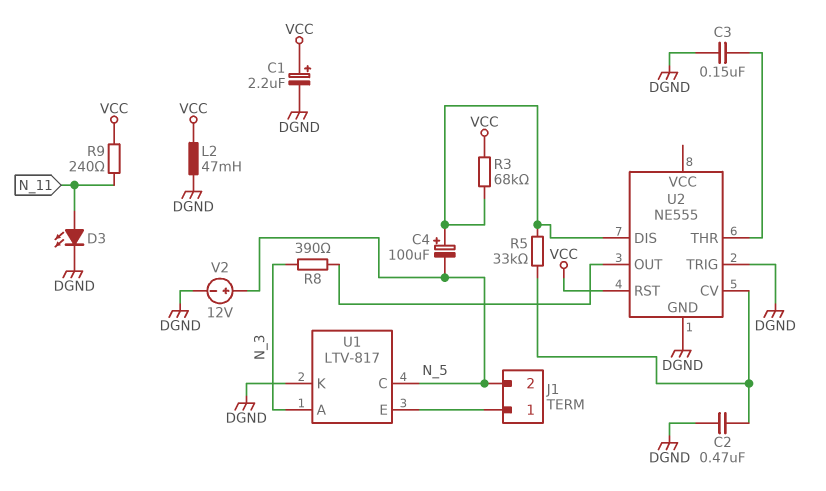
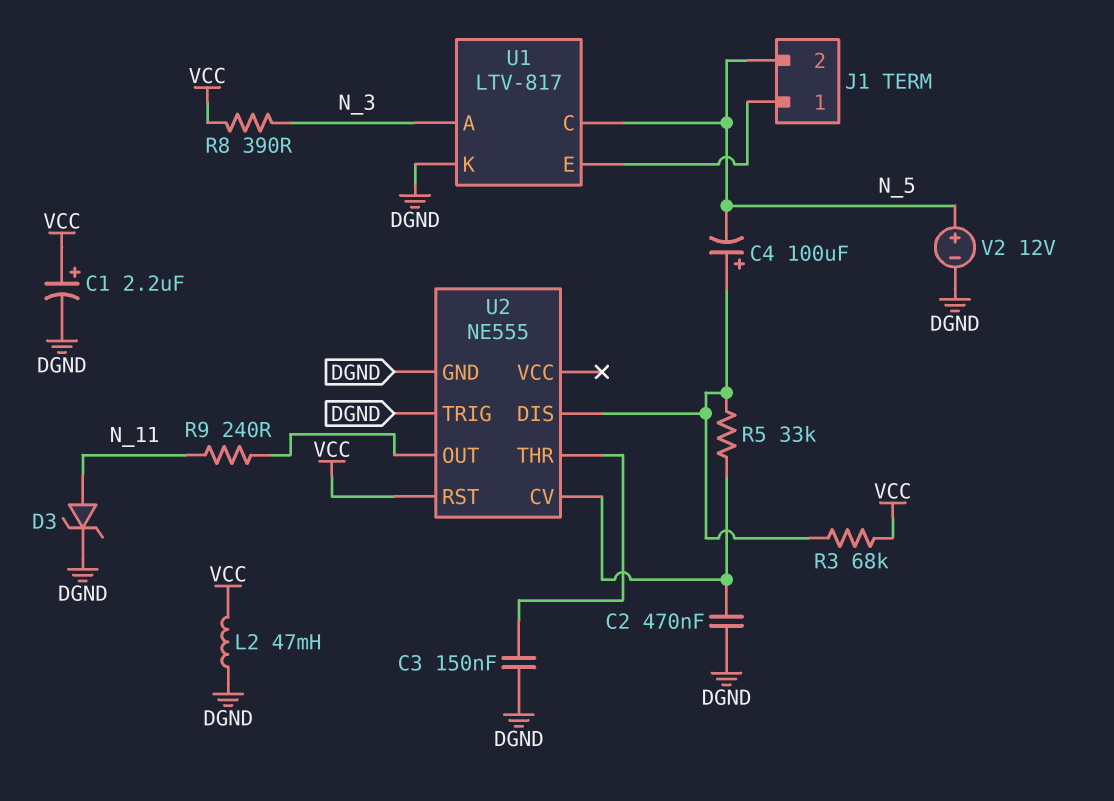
D3: LED (A N_11, K DGND) -> zener (A N_11, K DGND)
R8: 390 (N_3, U2/OUT) -> 390 (N_3, VCC)
R9: 240 (N_11, VCC) -> 240 (N_11, U2/OUT)

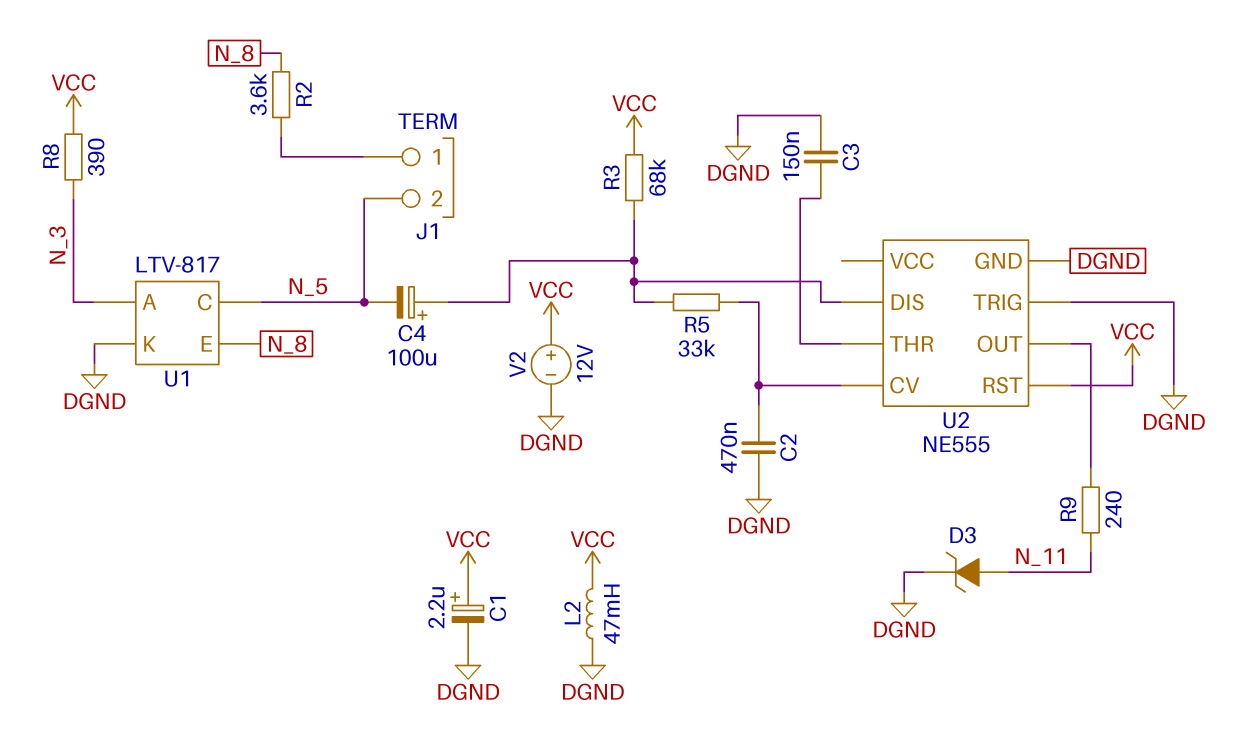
R2: none -> 3.6k (J1/1, N_8)
U1 pin E: J1/1 -> N_8
V2: 12V (plus N_5, minus DGND) -> 12V (plus VCC, minus DGND)

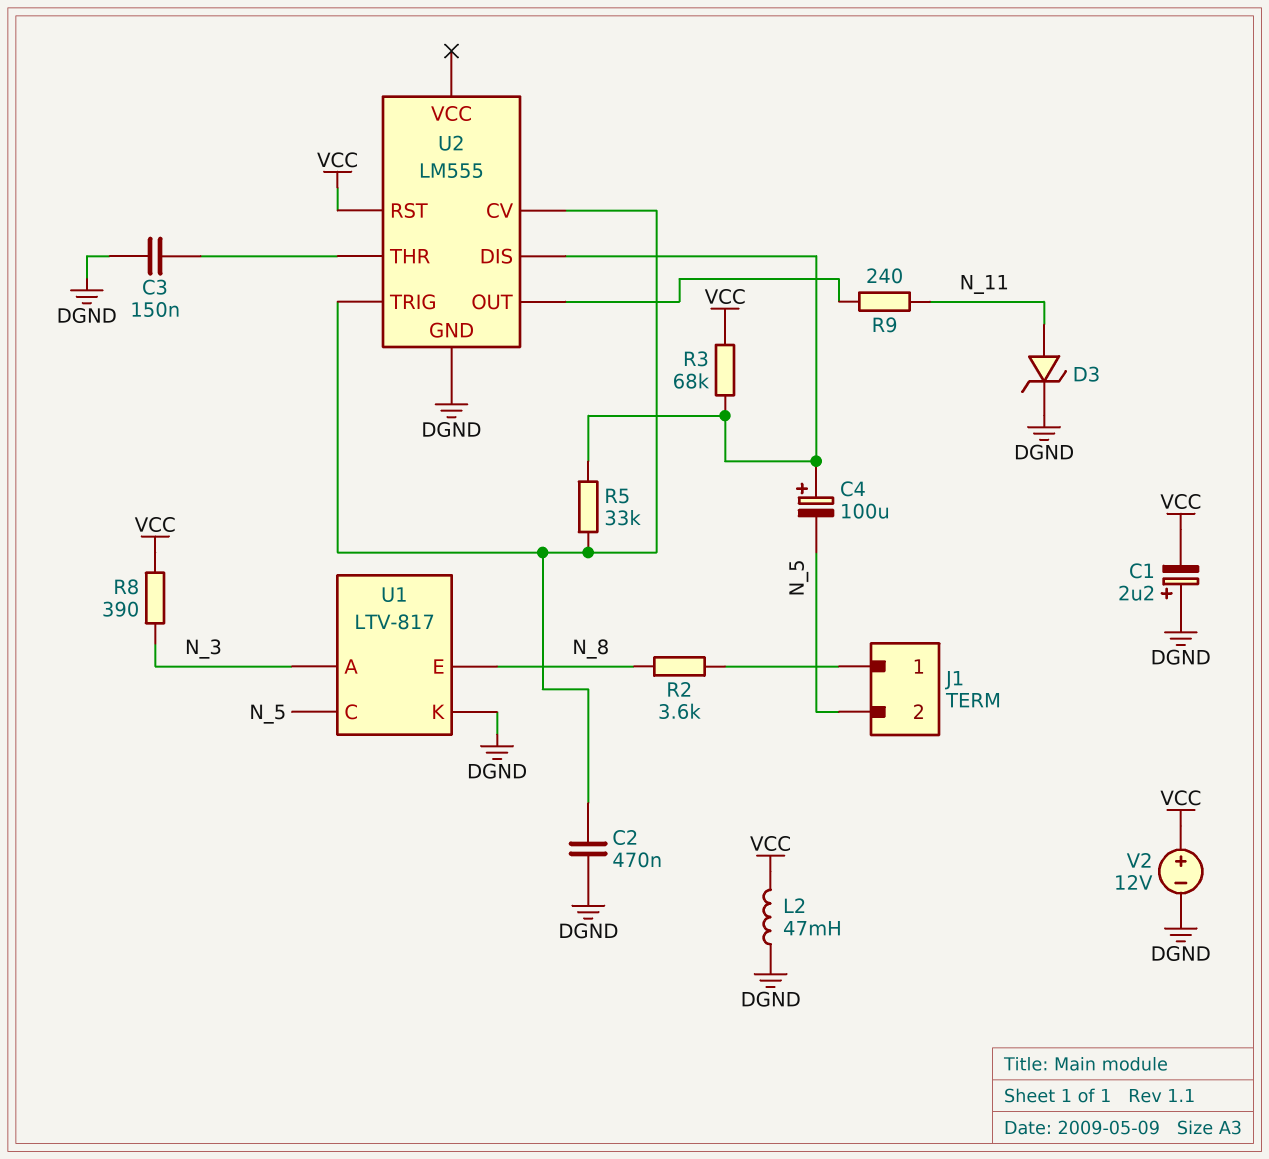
C1: 2.2uF (plus VCC, minus DGND) -> 2.2uF (plus DGND, minus VCC)
U2: NE555 -> LM555
U2 pin TRIG: DGND -> U2/CV

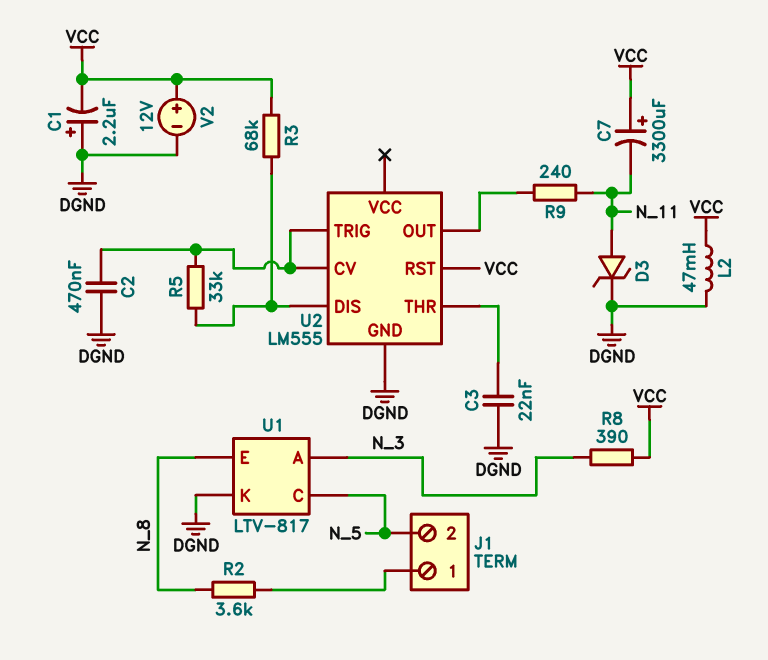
C3: 150nF (DGND, U2/THR) -> 22nF (DGND, U2/THR)
C4: 100uF (plus U2/DIS, minus N_5) -> none
C7: none -> 3300uF (plus VCC, minus N_11)

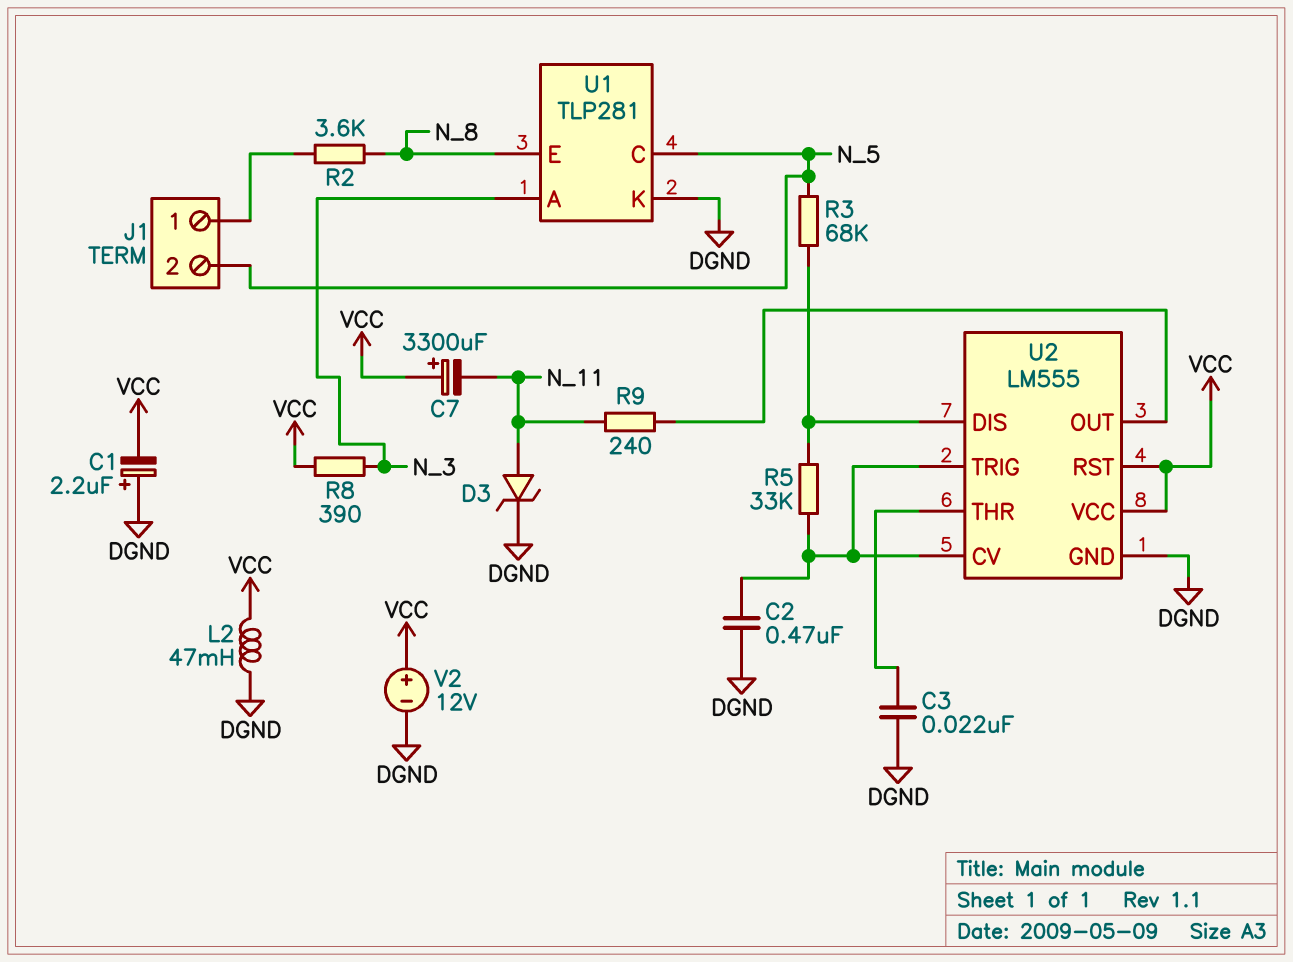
R3: 68k (U2/DIS, VCC) -> 68k (N_5, U2/DIS)
U1: LTV-817 -> TLP281
U2 pin VCC: none -> VCC

